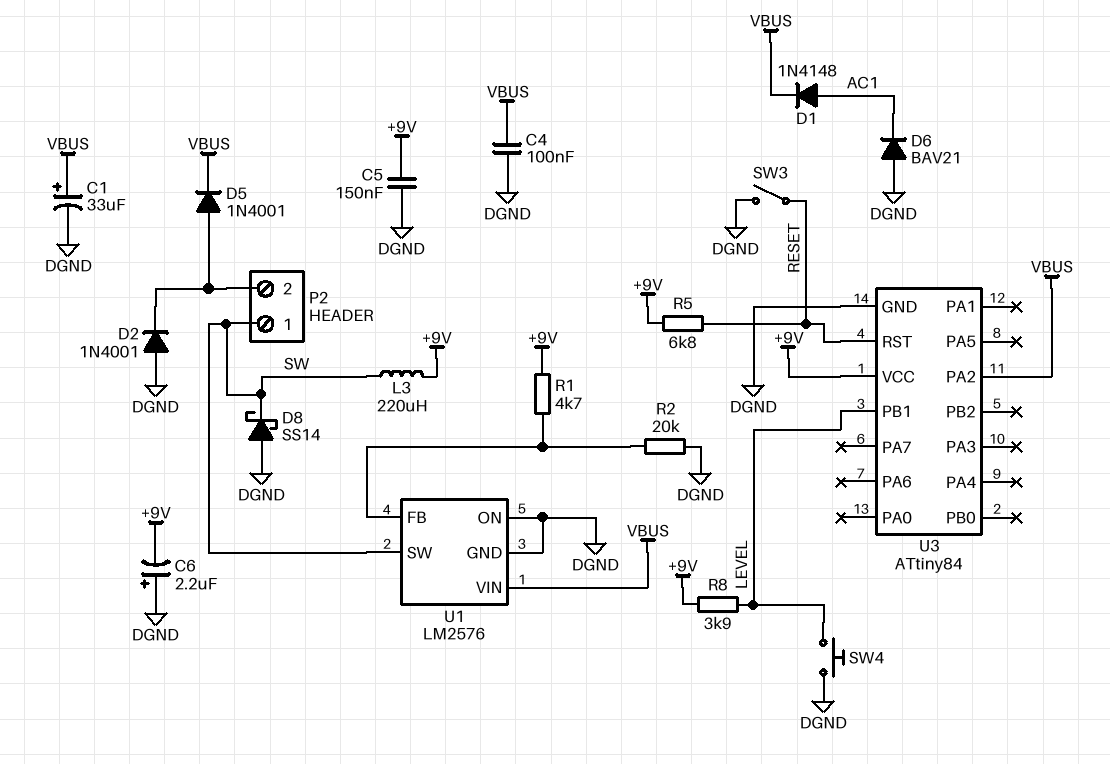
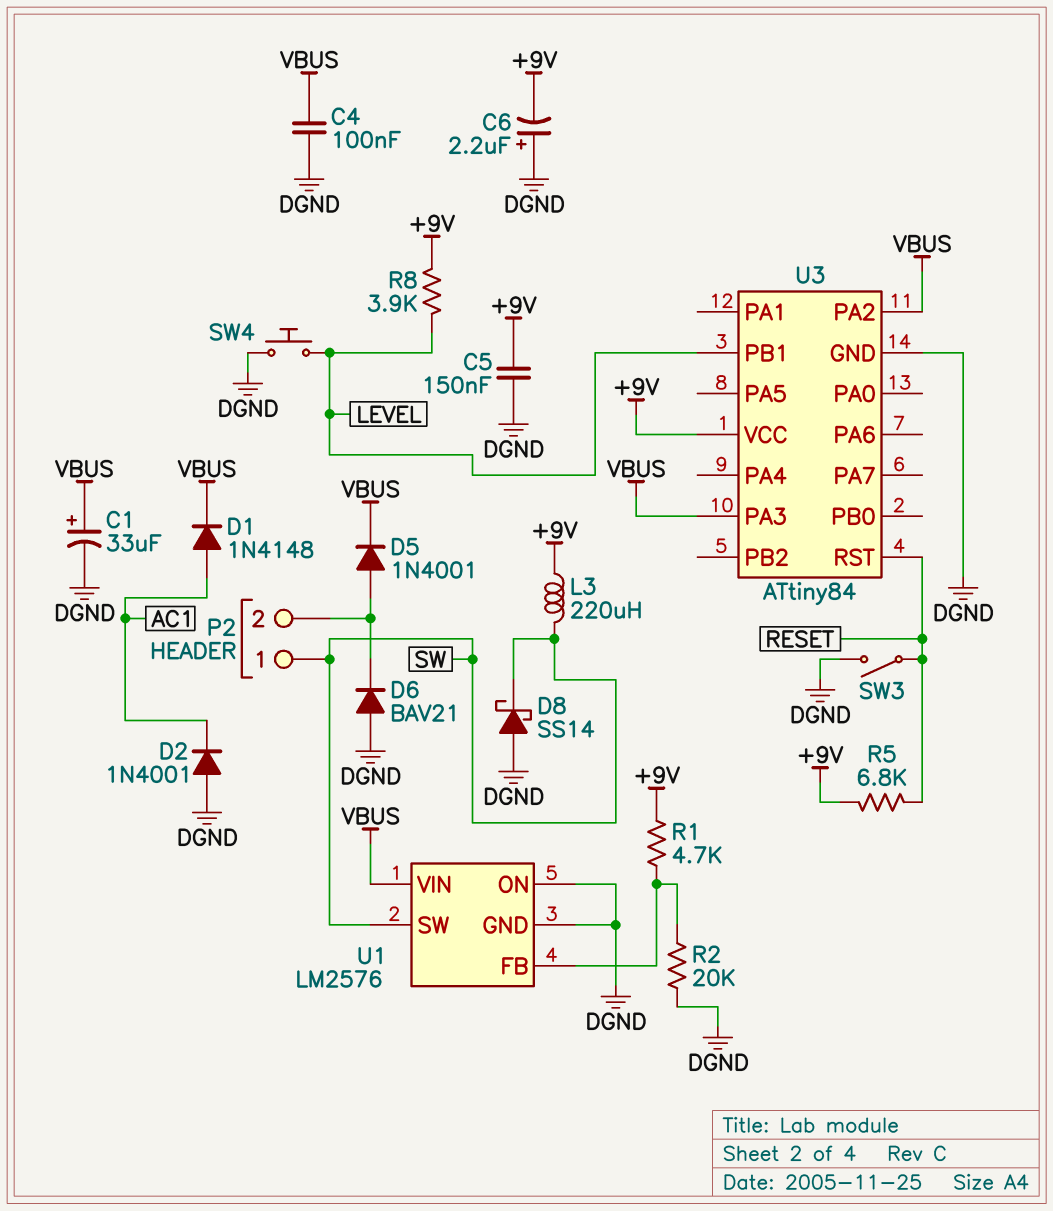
D2: diode 1N4001 (A DGND, K P2/2) -> diode 1N4001 (A DGND, K AC1)
D6: diode BAV21 (A DGND, K AC1) -> diode BAV21 (A DGND, K P2/2)
U3 pin PA3: none -> VBUS

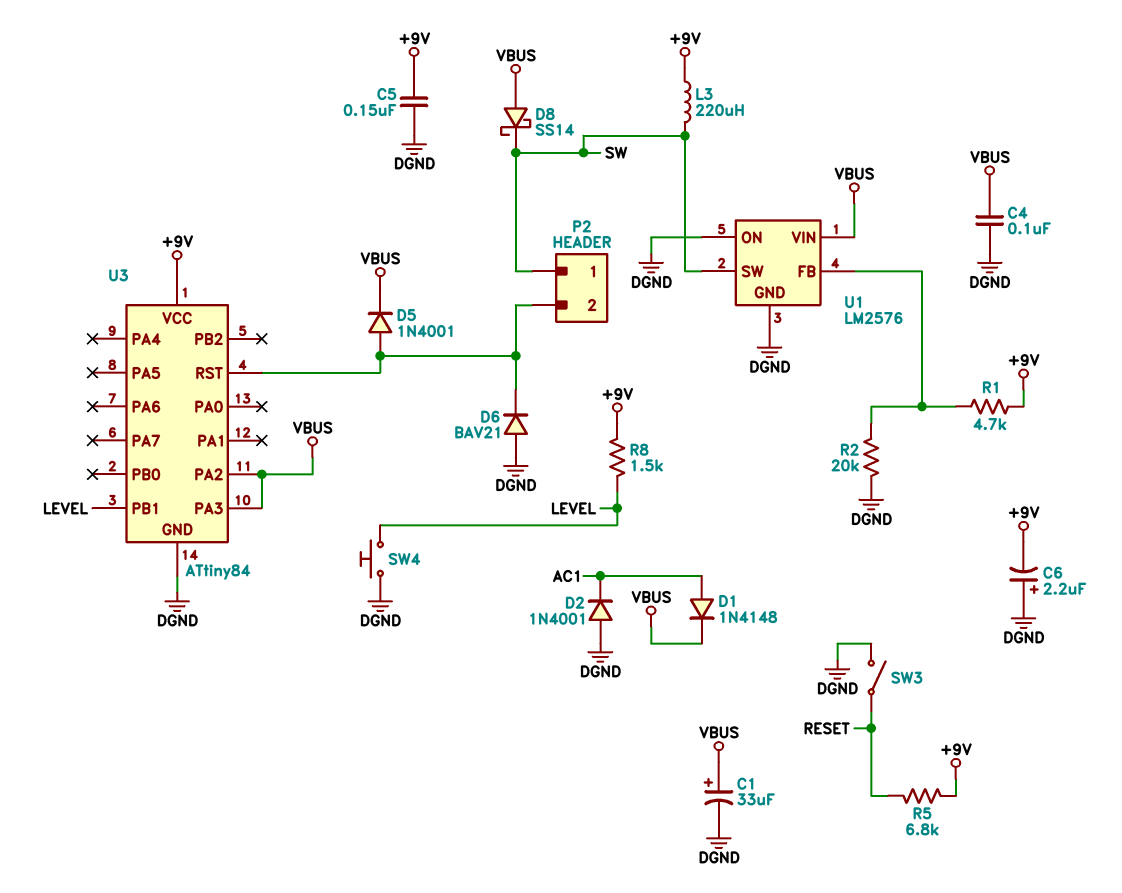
D8: schottky SS14 (A DGND, K SW) -> schottky SS14 (A VBUS, K SW)
R8: 3.9k (+9V, LEVEL) -> 1.5k (+9V, LEVEL)
U3 pin RST: RESET -> P2/2

